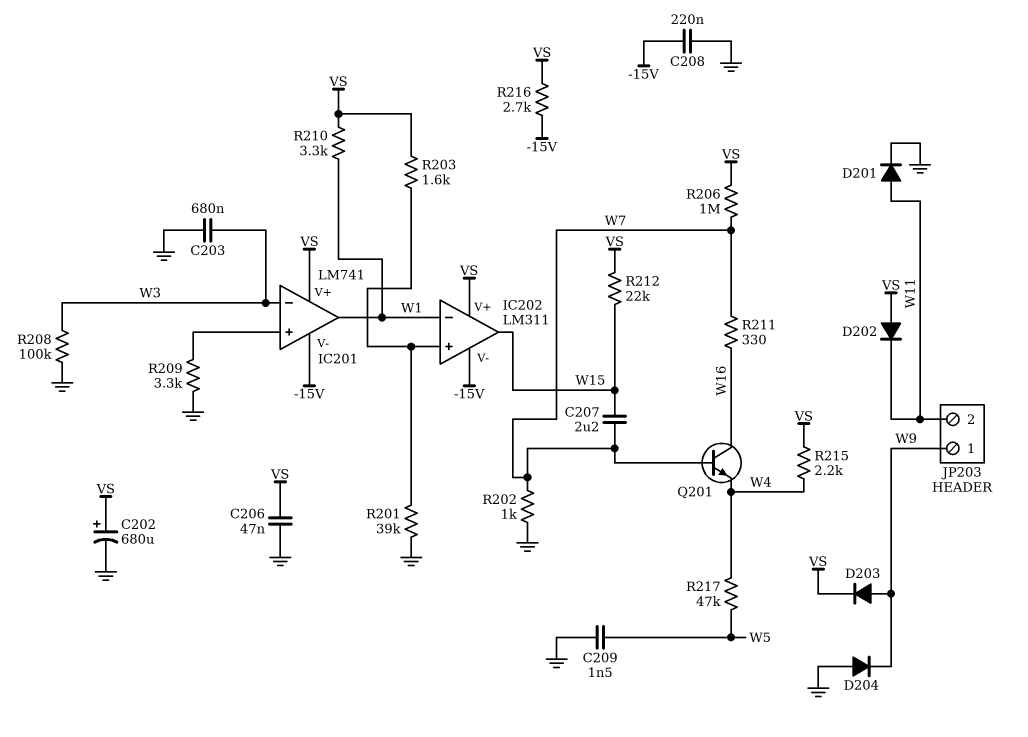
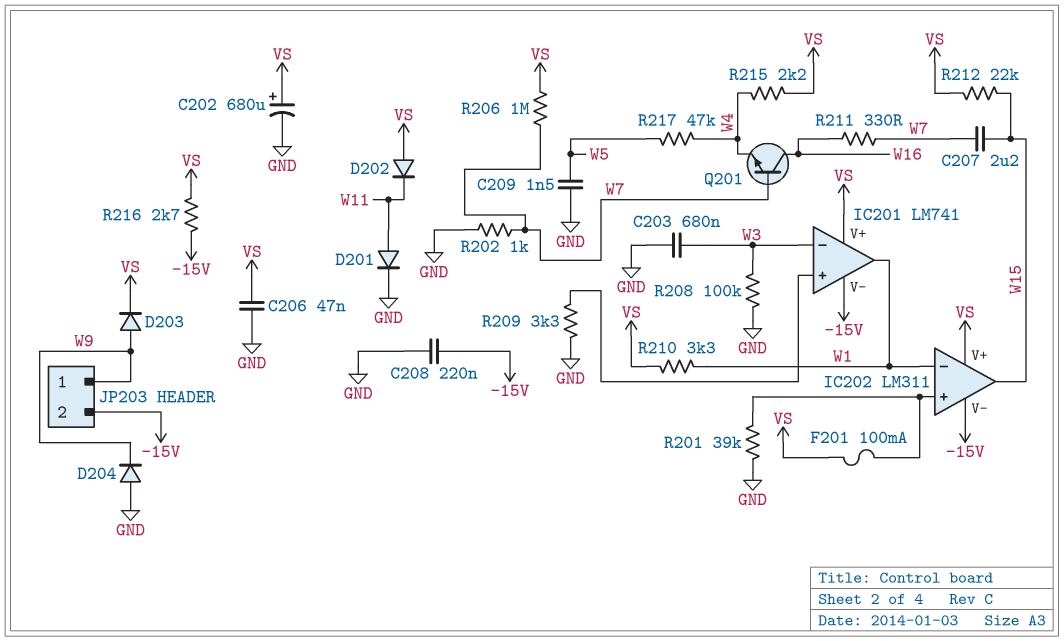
F201: none -> 100mA (IC202/in+, VS)
JP203 pin 2: W11 -> -15V
R203: 1.6k (IC202/in+, VS) -> none

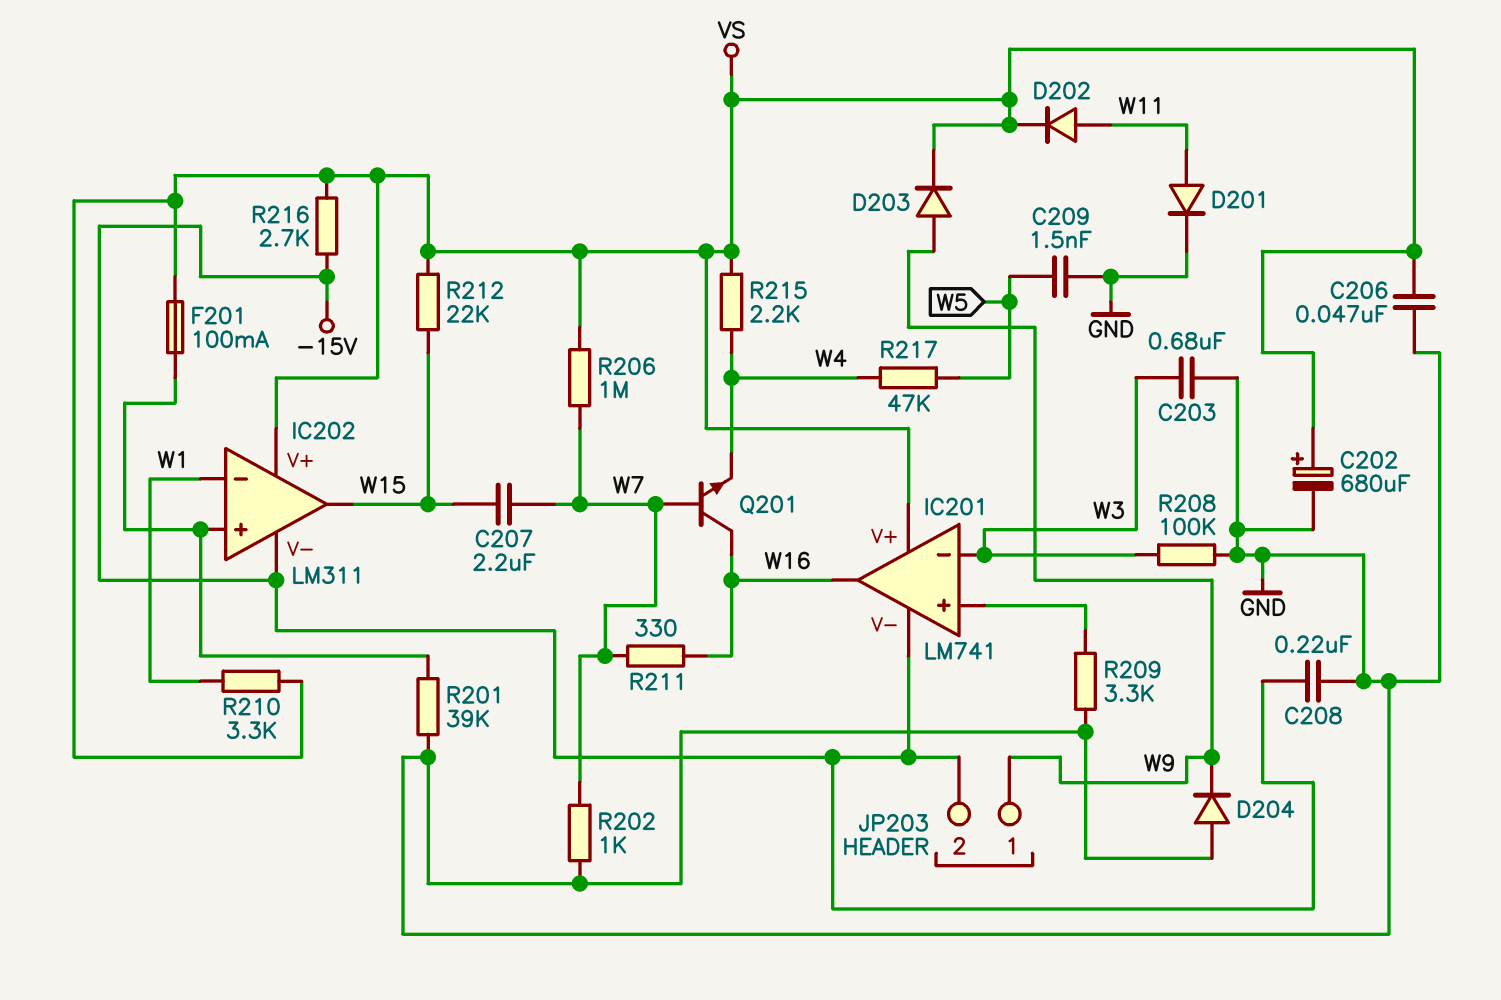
D202: diode (A VS, K W11) -> diode (A W11, K VS)
IC201 pin out: W1 -> W16

